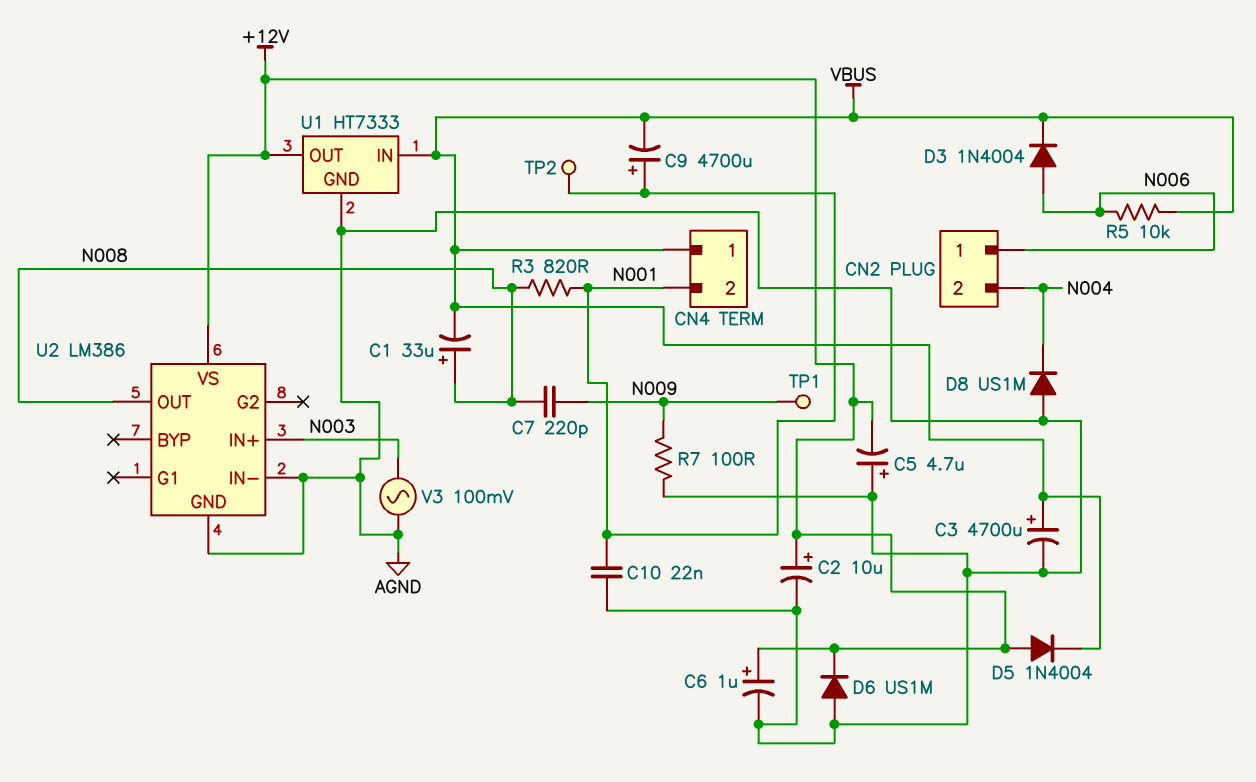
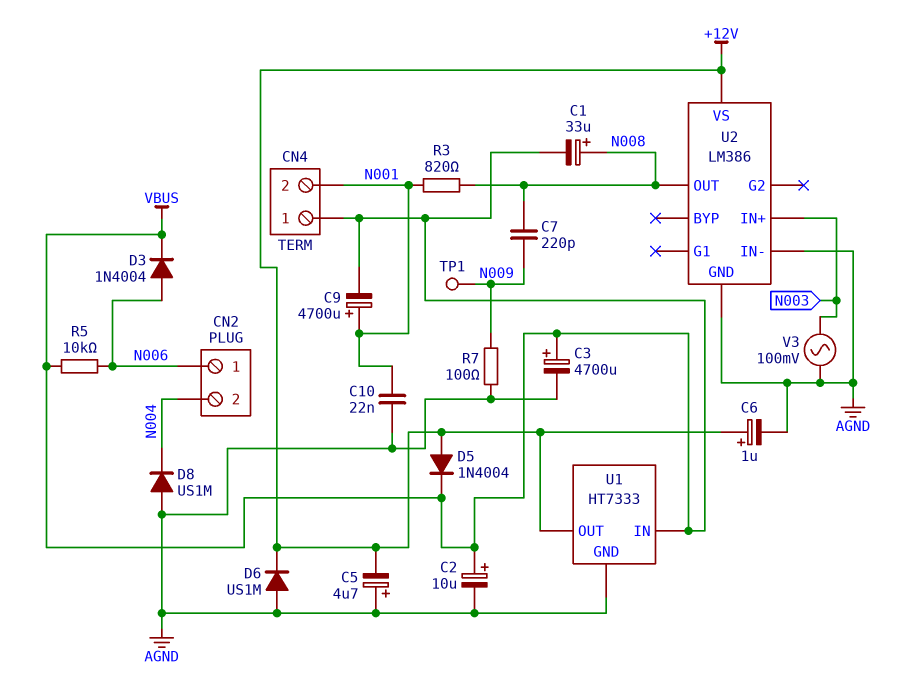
C2: 10uF (plus +12V, minus AGND) -> 10uF (plus VBUS, minus AGND)
TP2: test point (N001) -> none

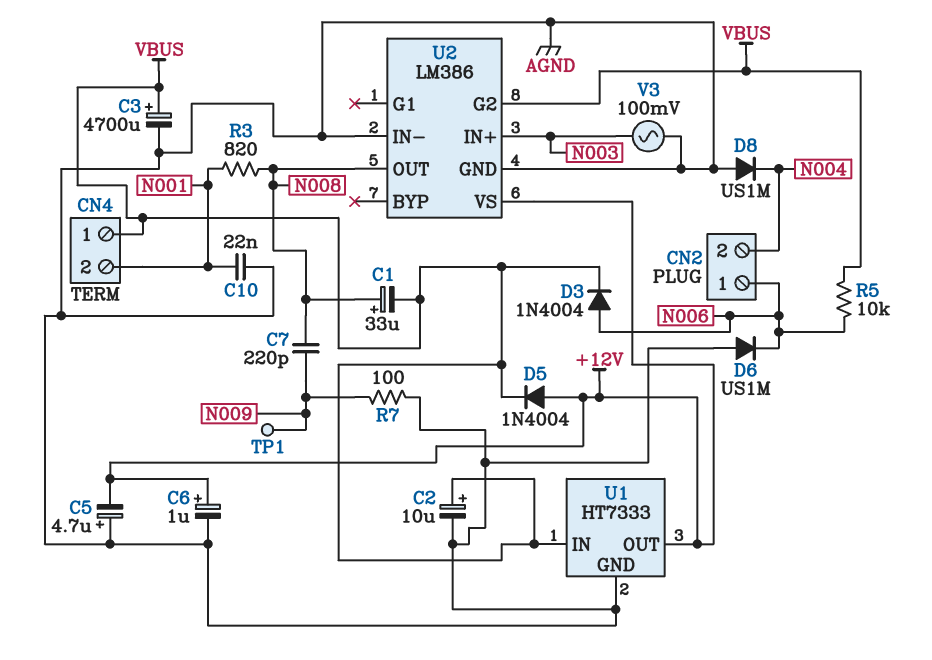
C9: 4700uF (plus N001, minus VBUS) -> none
D6: diode US1M (A AGND, K +12V) -> diode US1M (A AGND, K N006)
U2 pin G2: none -> VBUS

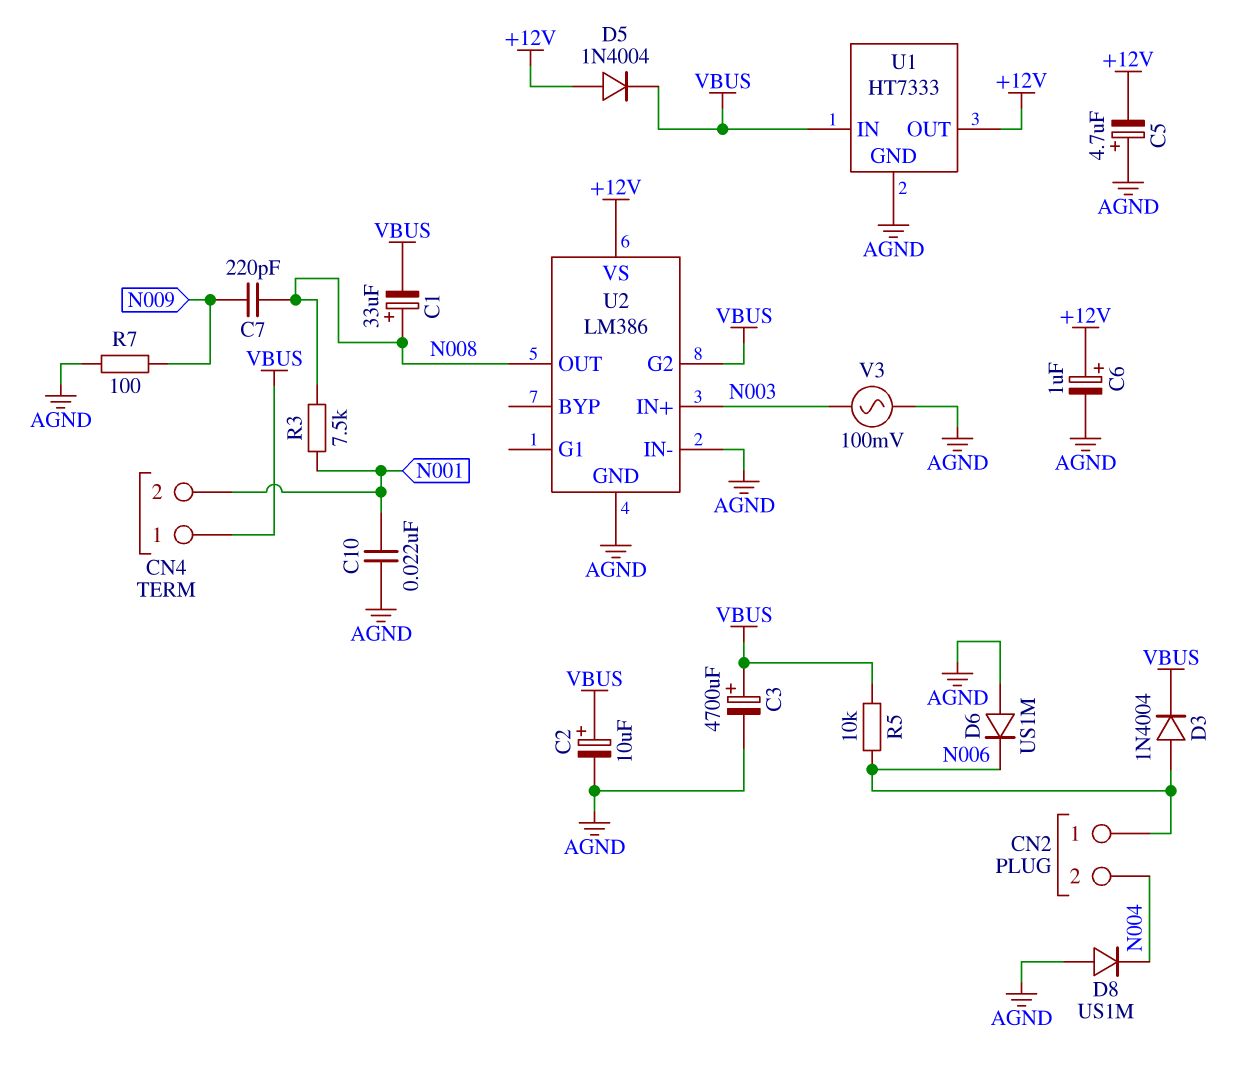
R3: 820 (N001, N008) -> 7.5k (N001, N008)
TP1: test point (N009) -> none

